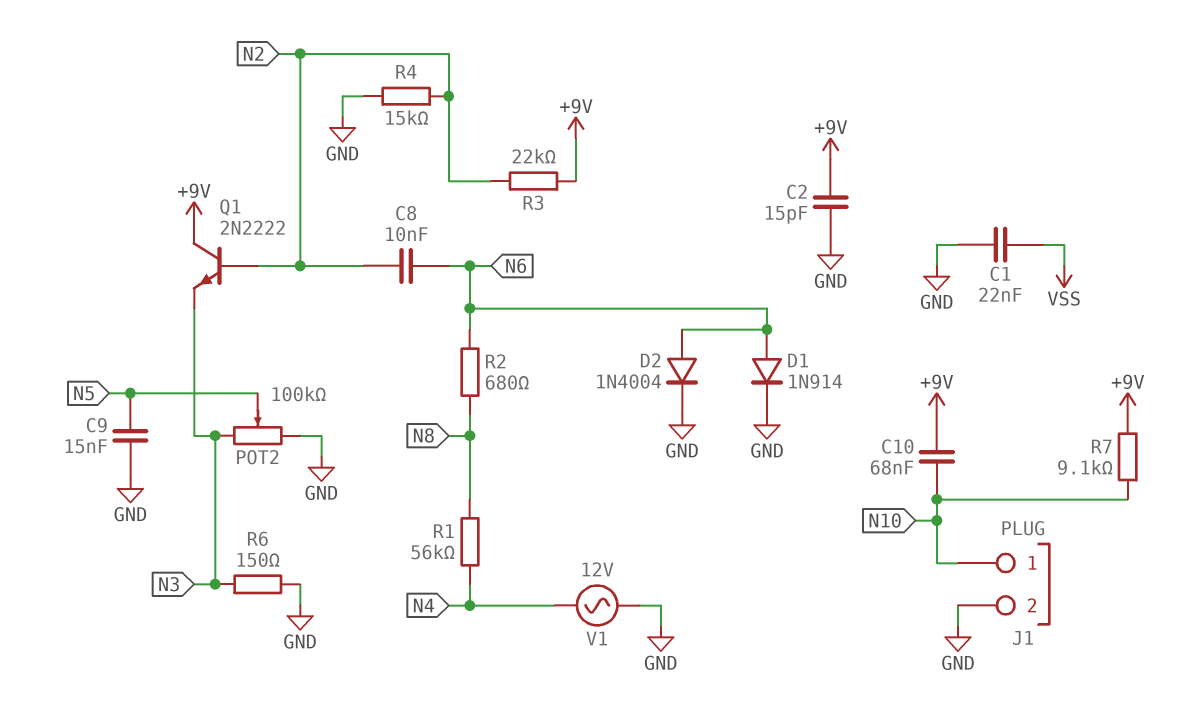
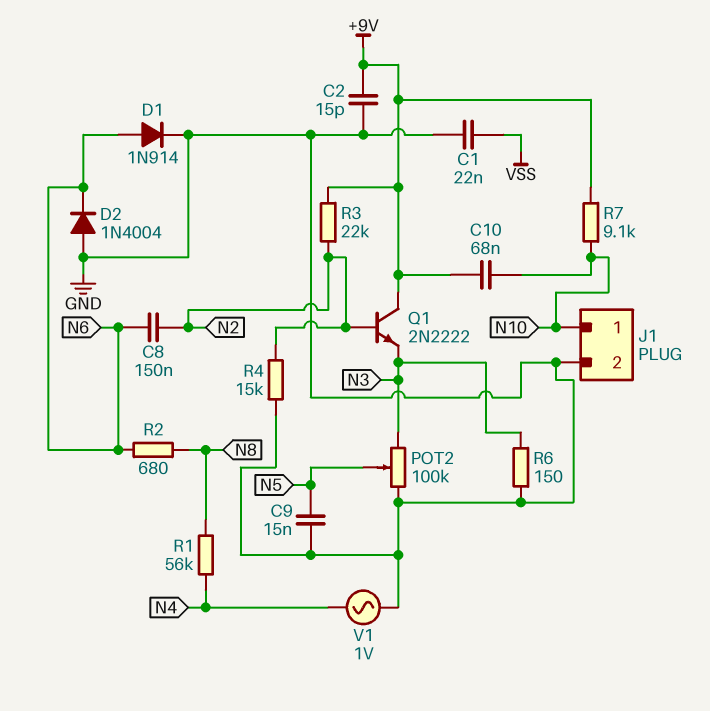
C8: 10nF (N2, N6) -> 150nF (N2, N6)
D2: diode 1N4004 (A N6, K GND) -> diode 1N4004 (A GND, K N6)
V1: AC 12V (GND, N4) -> AC 1V (GND, N4)

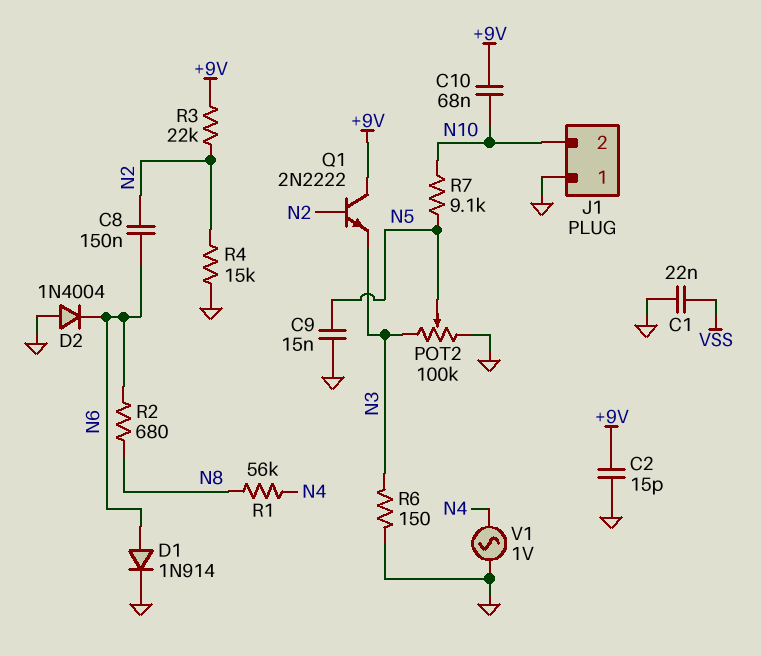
J1 pin 1: N10 -> GND
J1 pin 2: GND -> N10
R7: 9.1k (+9V, N10) -> 9.1k (N5, N10)

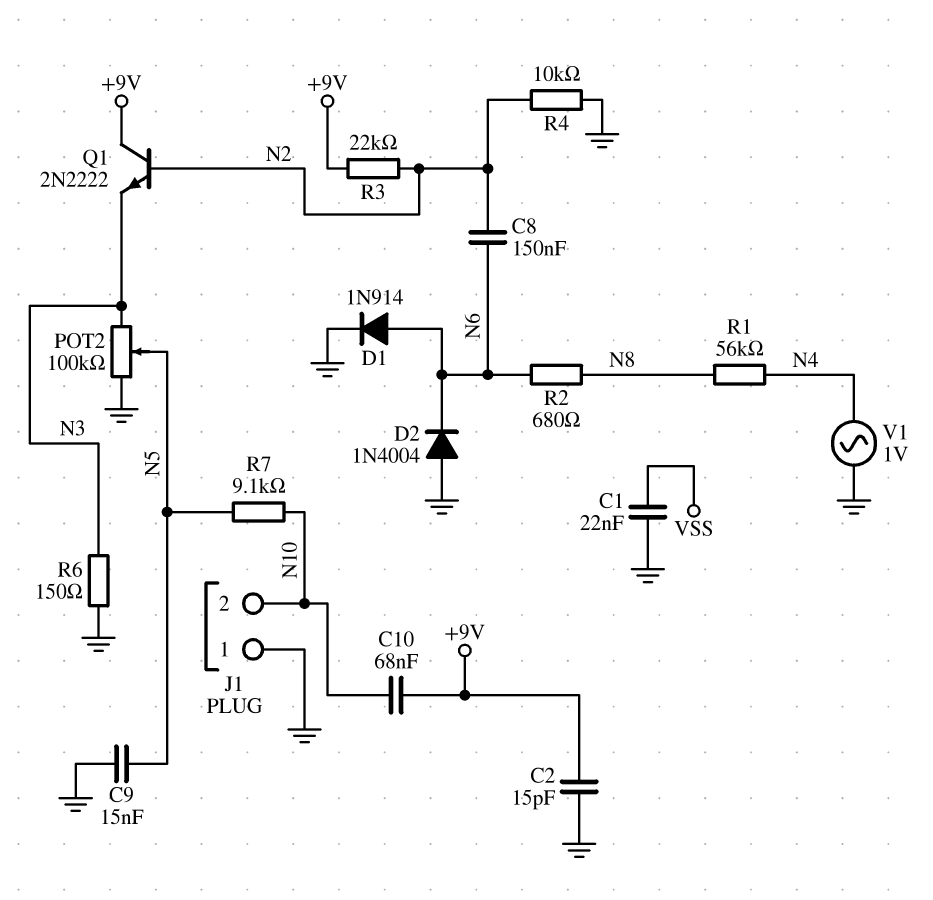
R4: 15k (GND, N2) -> 10k (GND, N2)

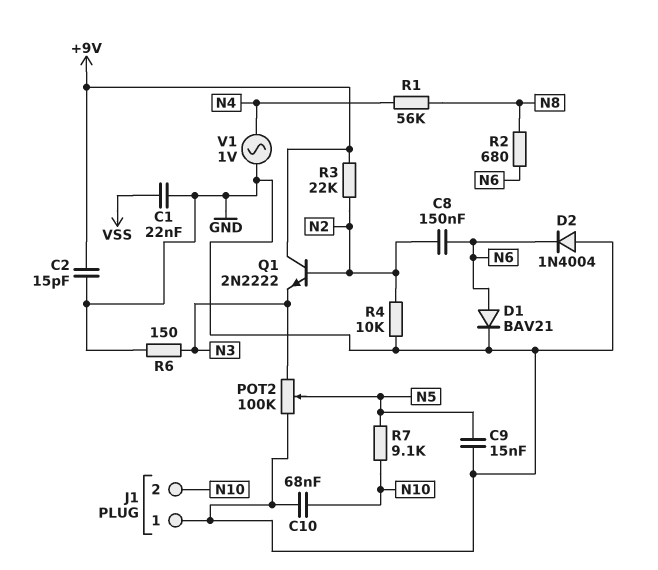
C10: 68nF (+9V, N10) -> 68nF (GND, N10)
D1: diode 1N914 (A N6, K GND) -> diode BAV21 (A N6, K GND)

